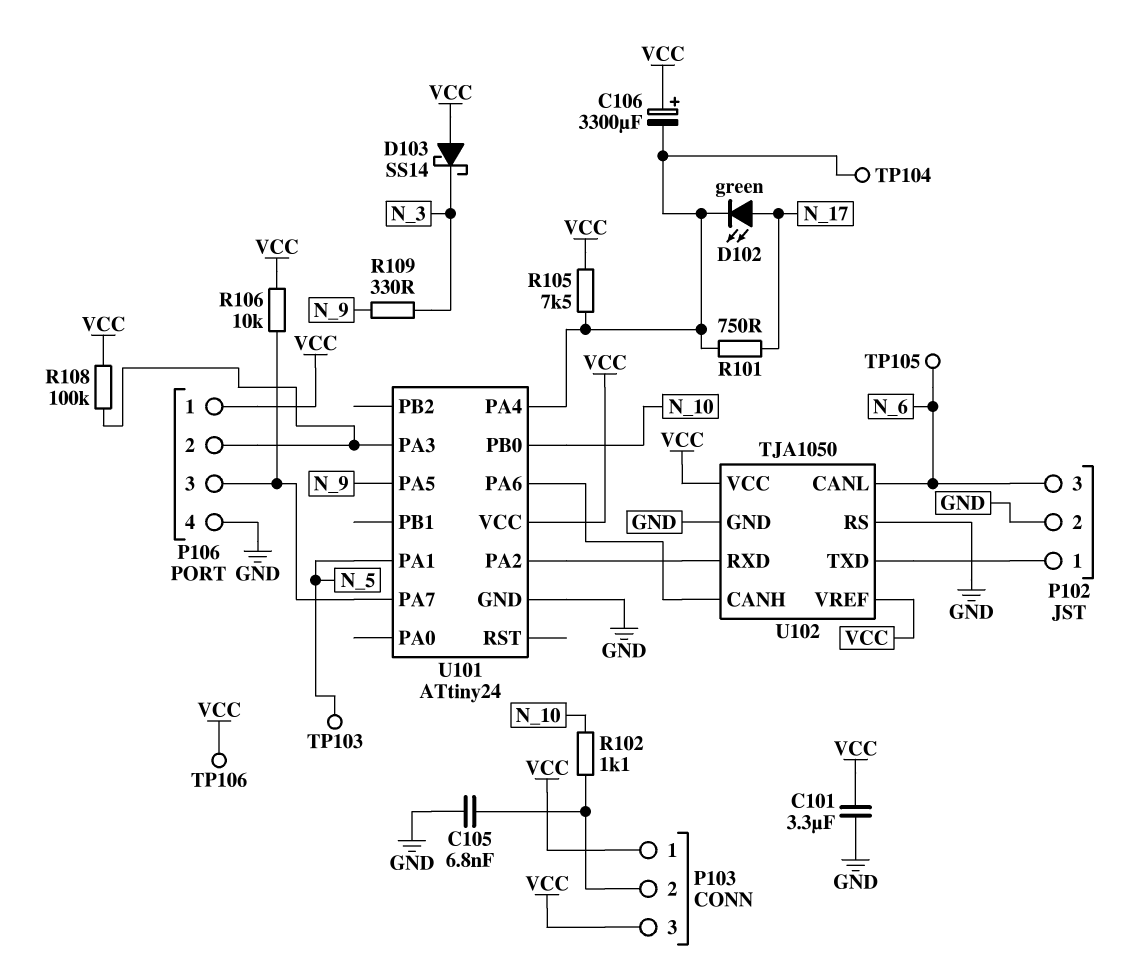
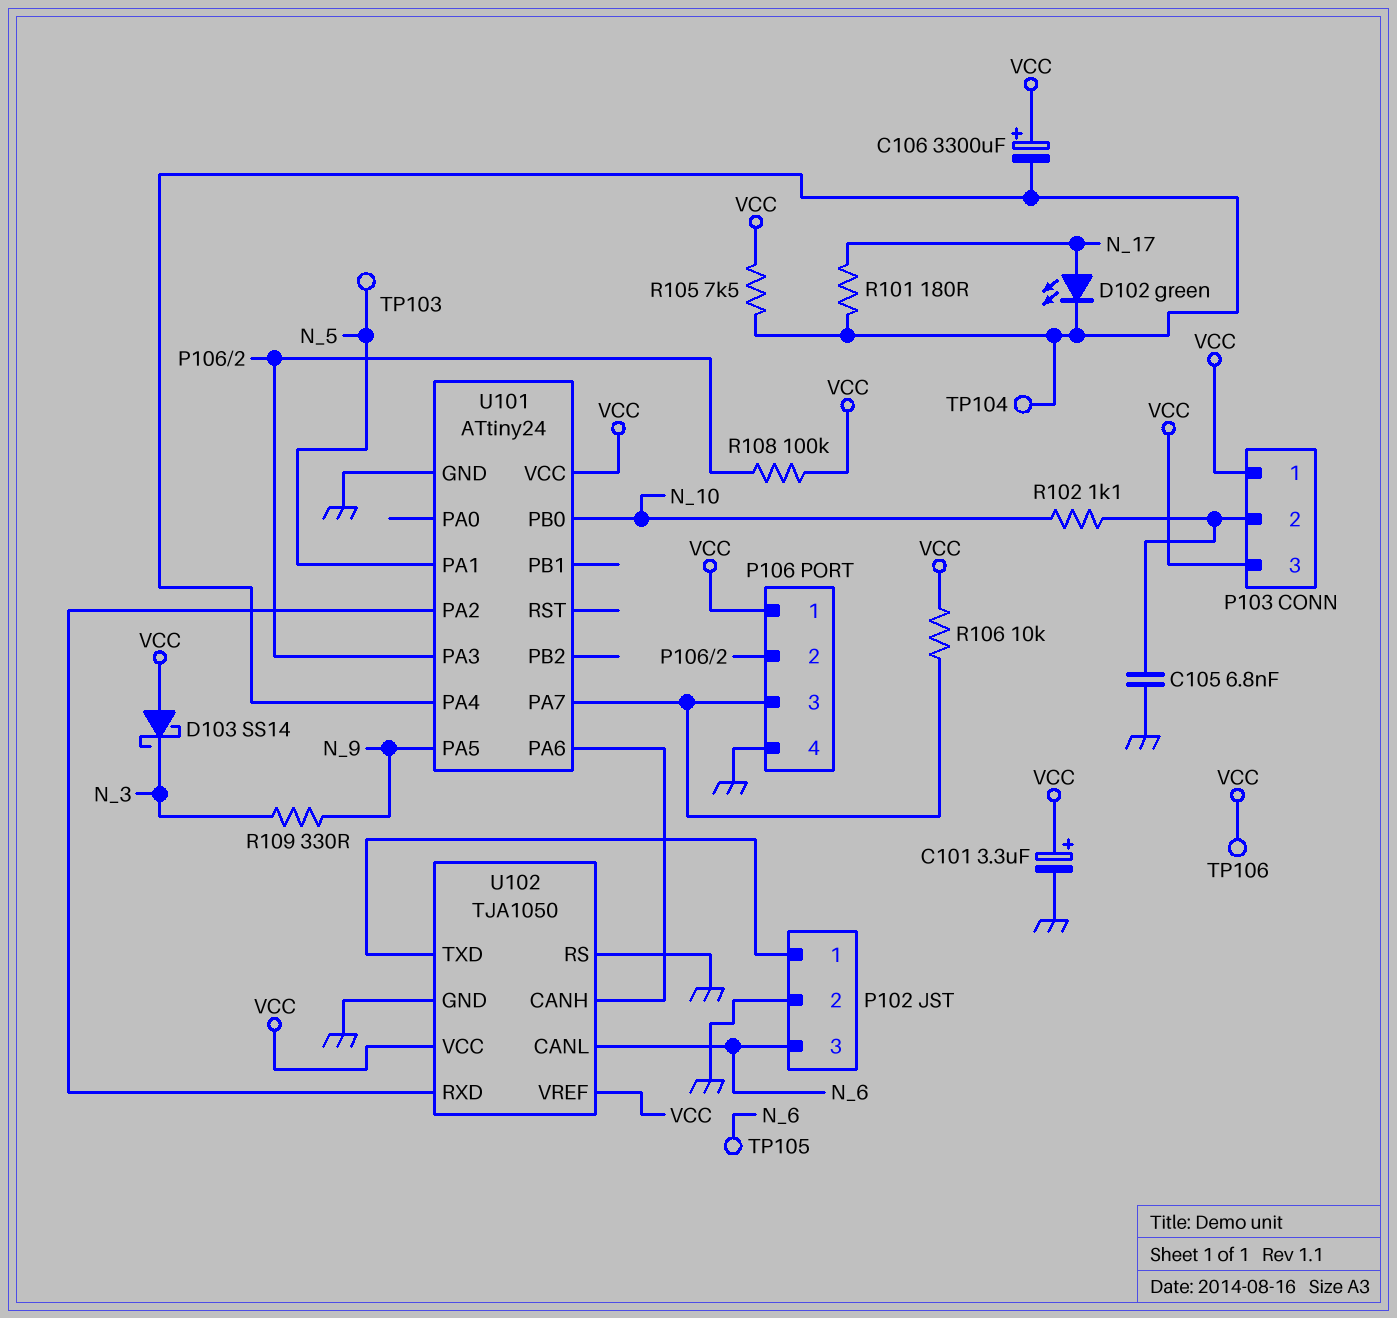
C101: 3.3uF (GND, VCC) -> 3.3uF (plus VCC, minus GND)
R101: 750 (N_17, U101/PA4) -> 180 (N_17, U101/PA4)

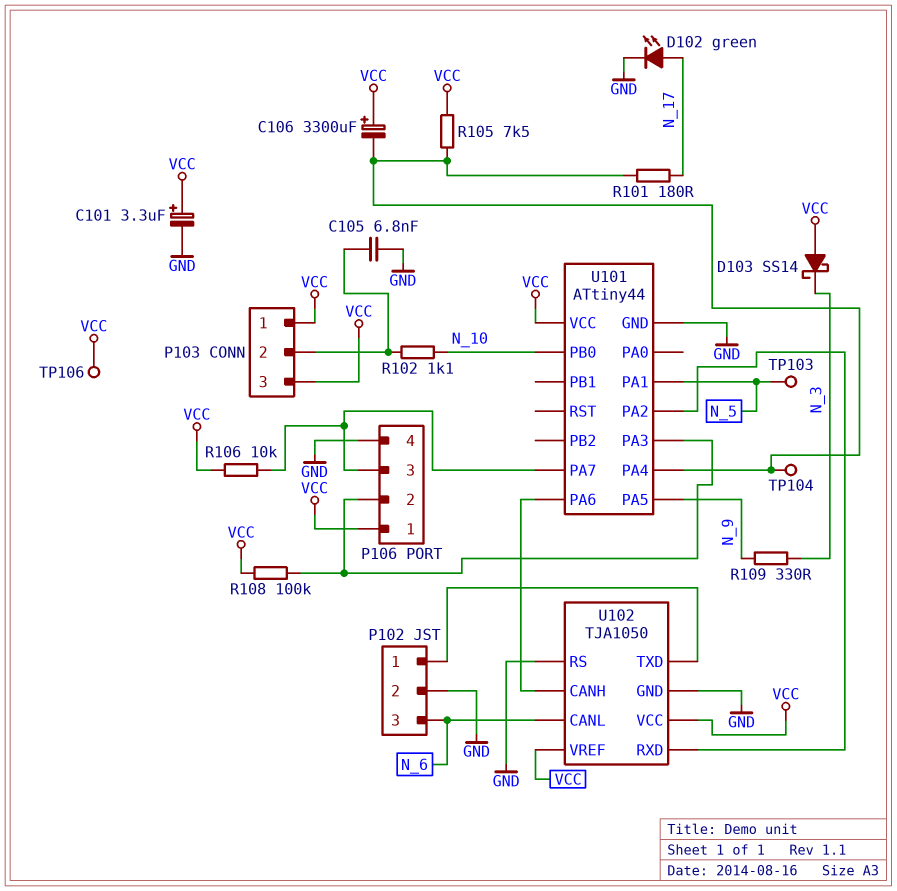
D102: LED green (A N_17, K U101/PA4) -> LED green (A N_17, K GND)
TP105: test point (N_6) -> none
U101: ATtiny24 -> ATtiny44

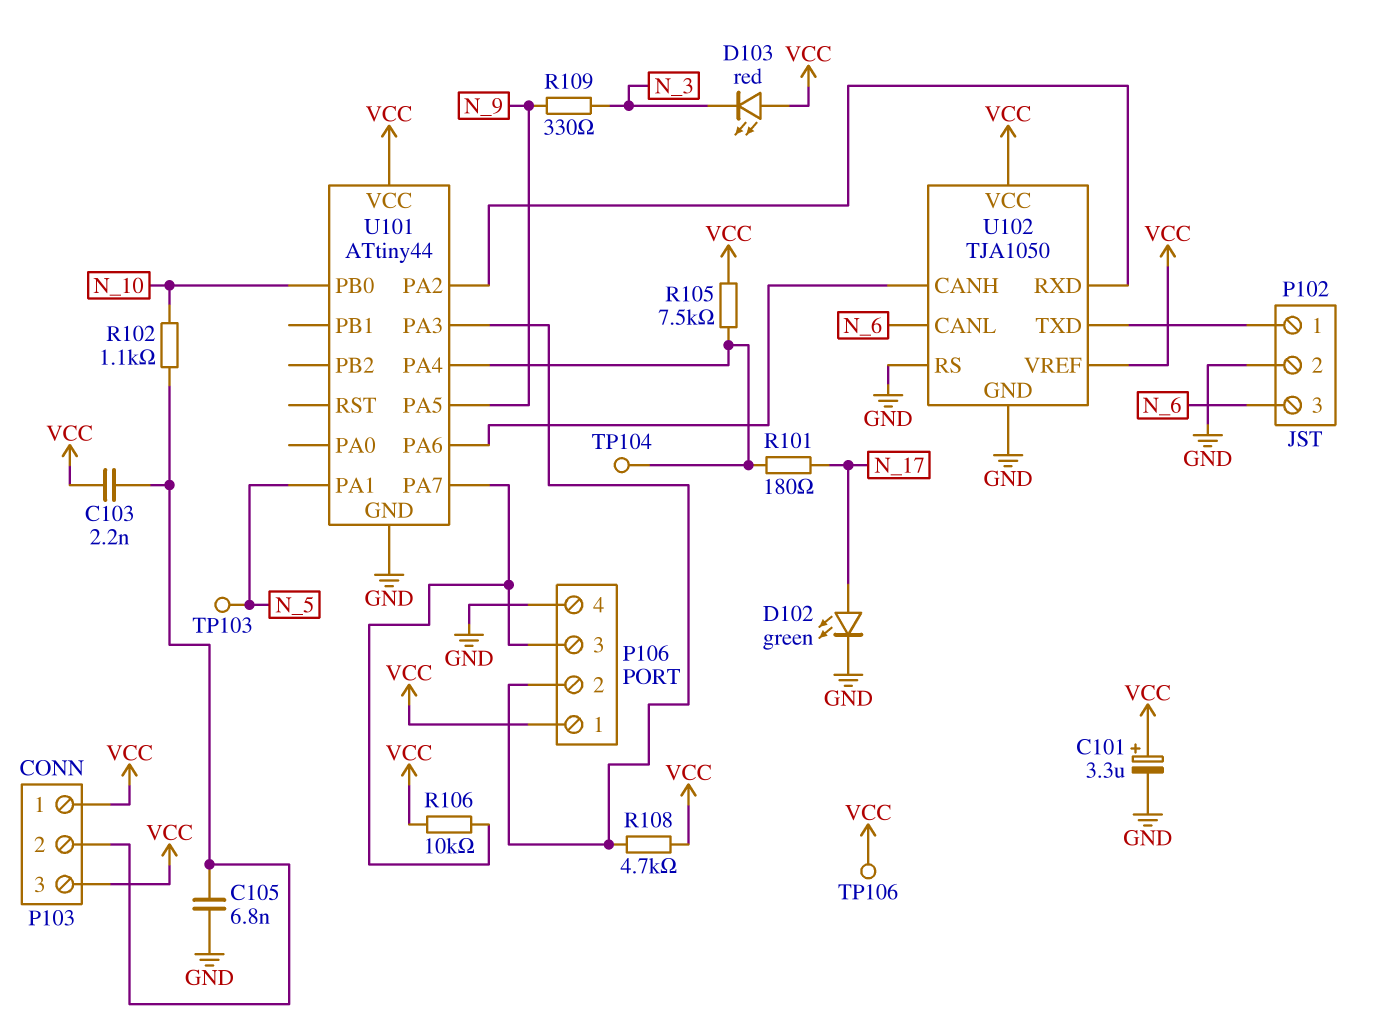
C103: none -> 2.2nF (P103/2, VCC)
C106: 3300uF (plus VCC, minus U101/PA4) -> none
D103: schottky SS14 (A VCC, K N_3) -> LED red (A VCC, K N_3)
R108: 100k (P106/2, VCC) -> 4.7k (P106/2, VCC)

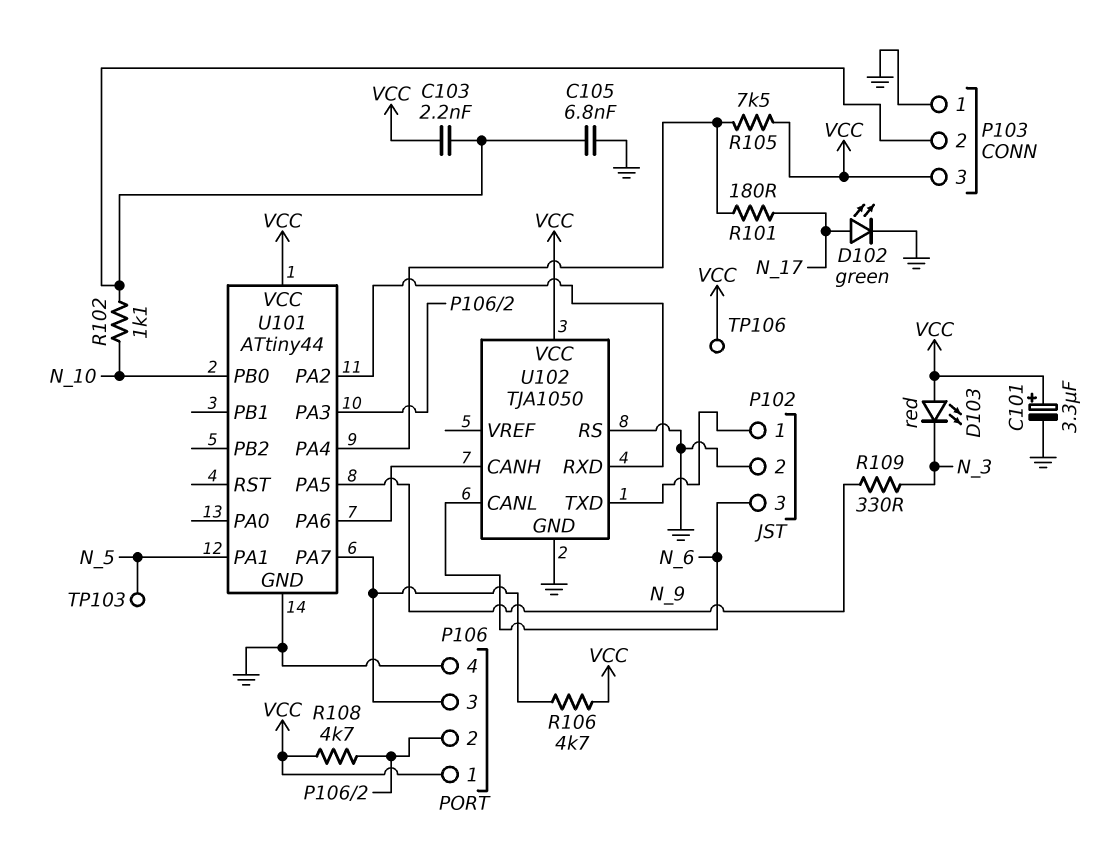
P103 pin 1: VCC -> GND
R106: 10k (P106/3, VCC) -> 4.7k (P106/3, VCC)
TP104: test point (U101/PA4) -> none
U102 pin VREF: VCC -> none

